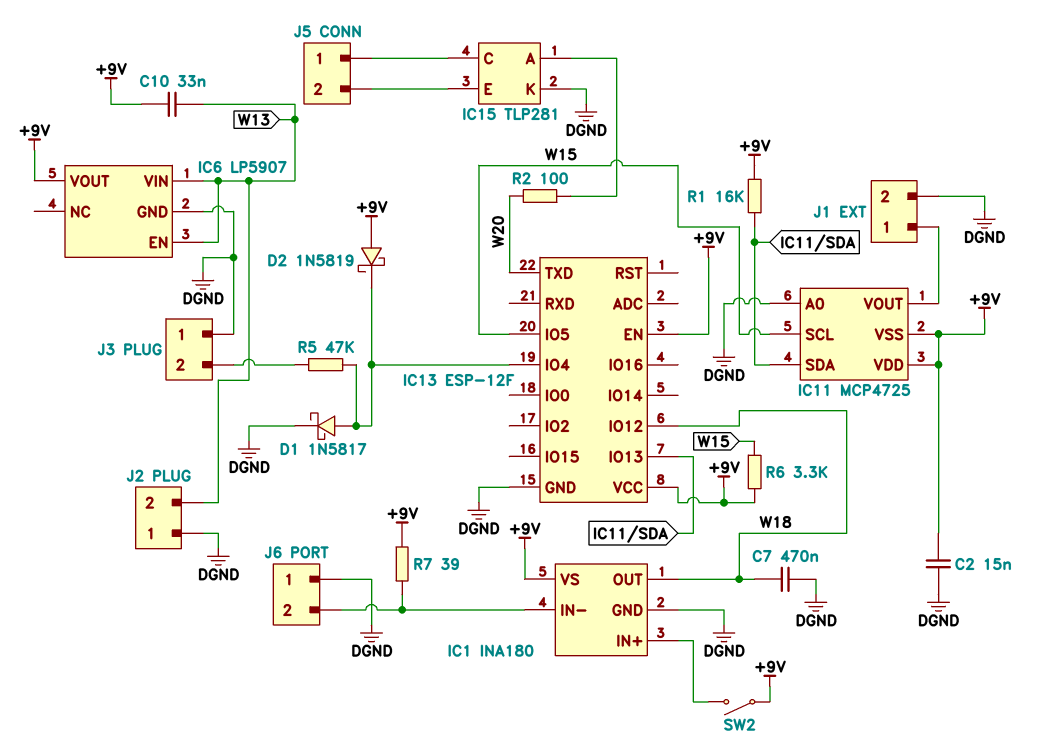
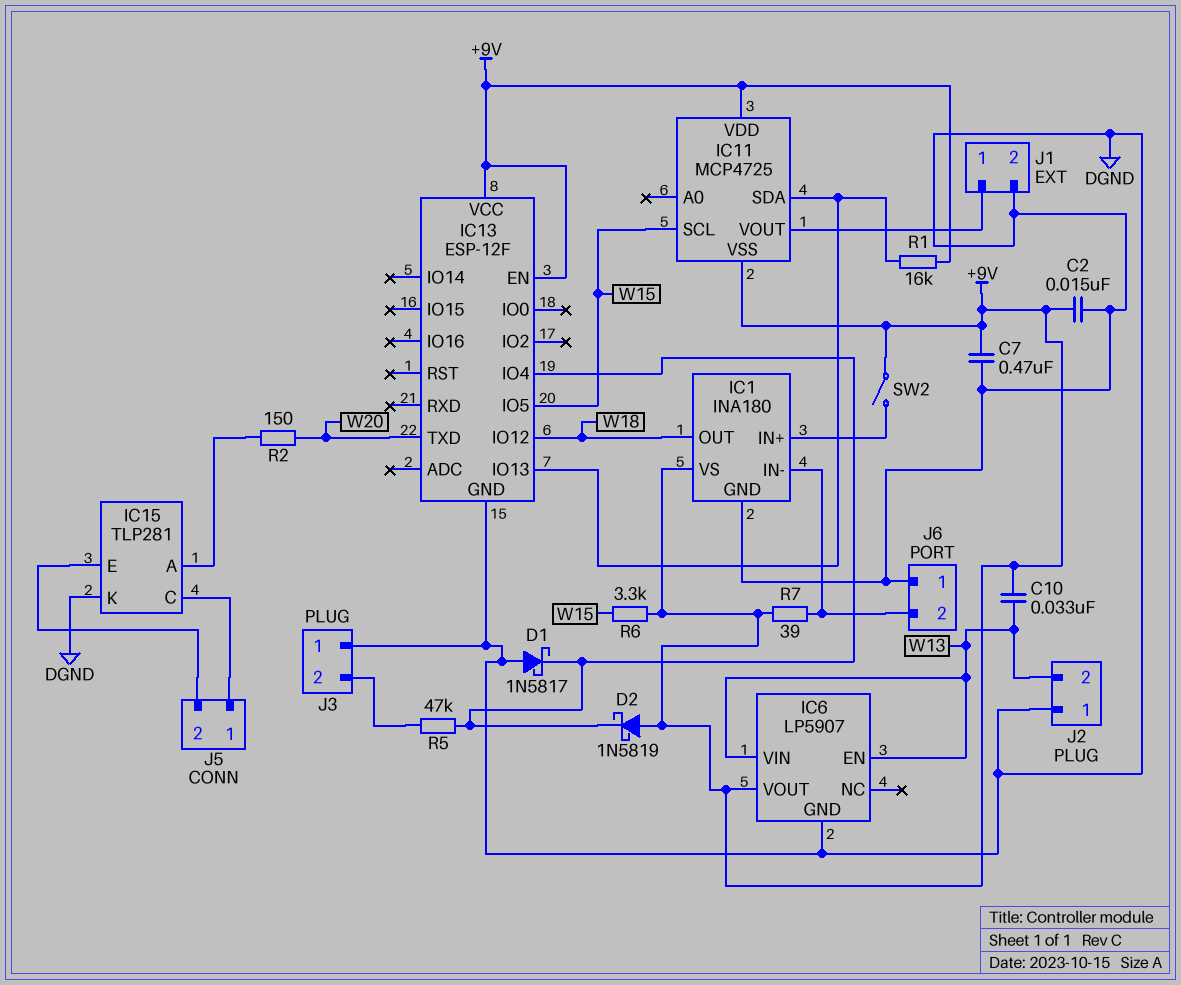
C7: 470nF (DGND, W18) -> 470nF (+9V, DGND)
D1: schottky 1N5817 (A IC13/IO4, K DGND) -> schottky 1N5817 (A DGND, K IC13/IO4)
IC11 pin A0: DGND -> none
R2: 100 (IC15/A, W20) -> 150 (IC15/A, W20)

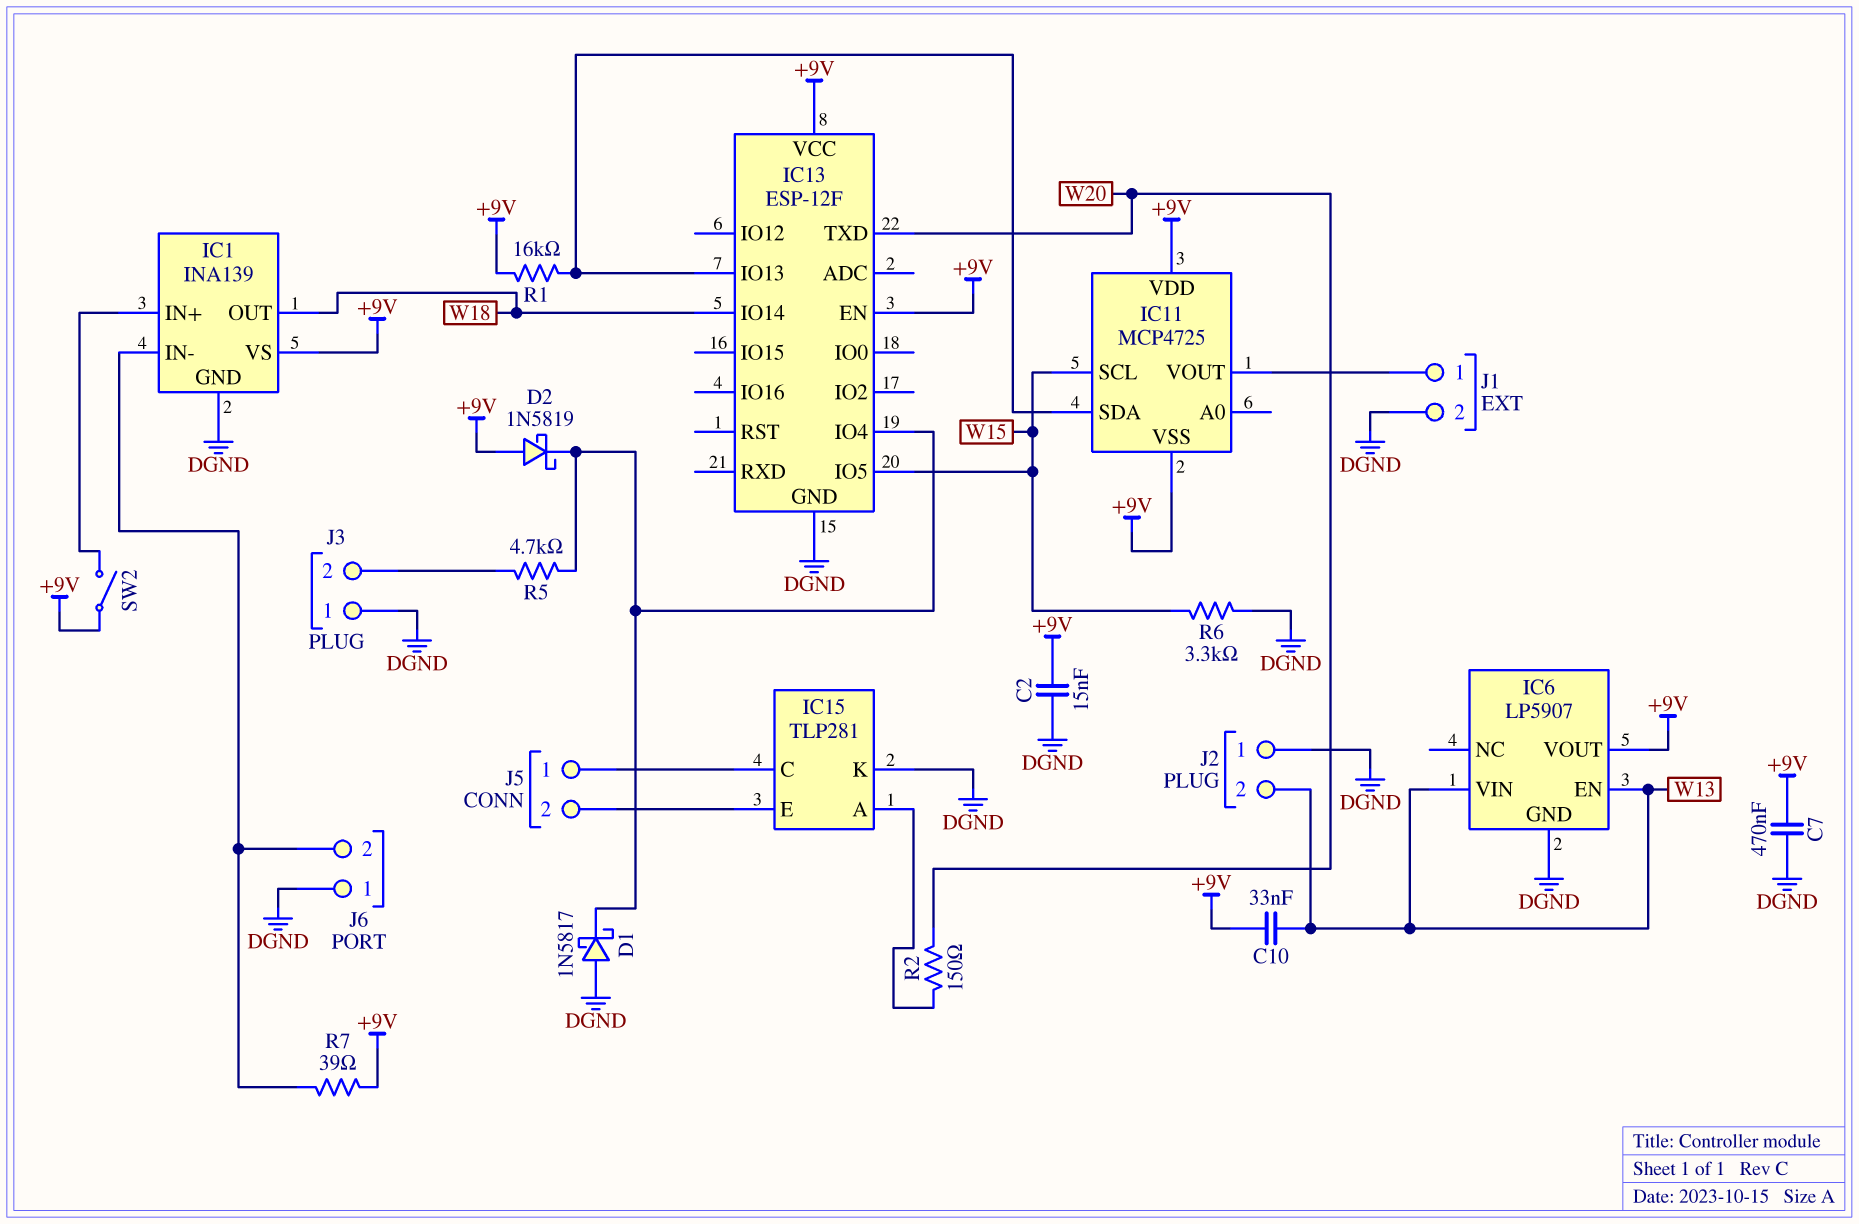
IC1: INA180 -> INA139
IC13 pin IO12: W18 -> none
IC13 pin IO14: none -> W18
R5: 47k (IC13/IO4, J3/2) -> 4.7k (IC13/IO4, J3/2)
R6: 3.3k (+9V, W15) -> 3.3k (DGND, W15)

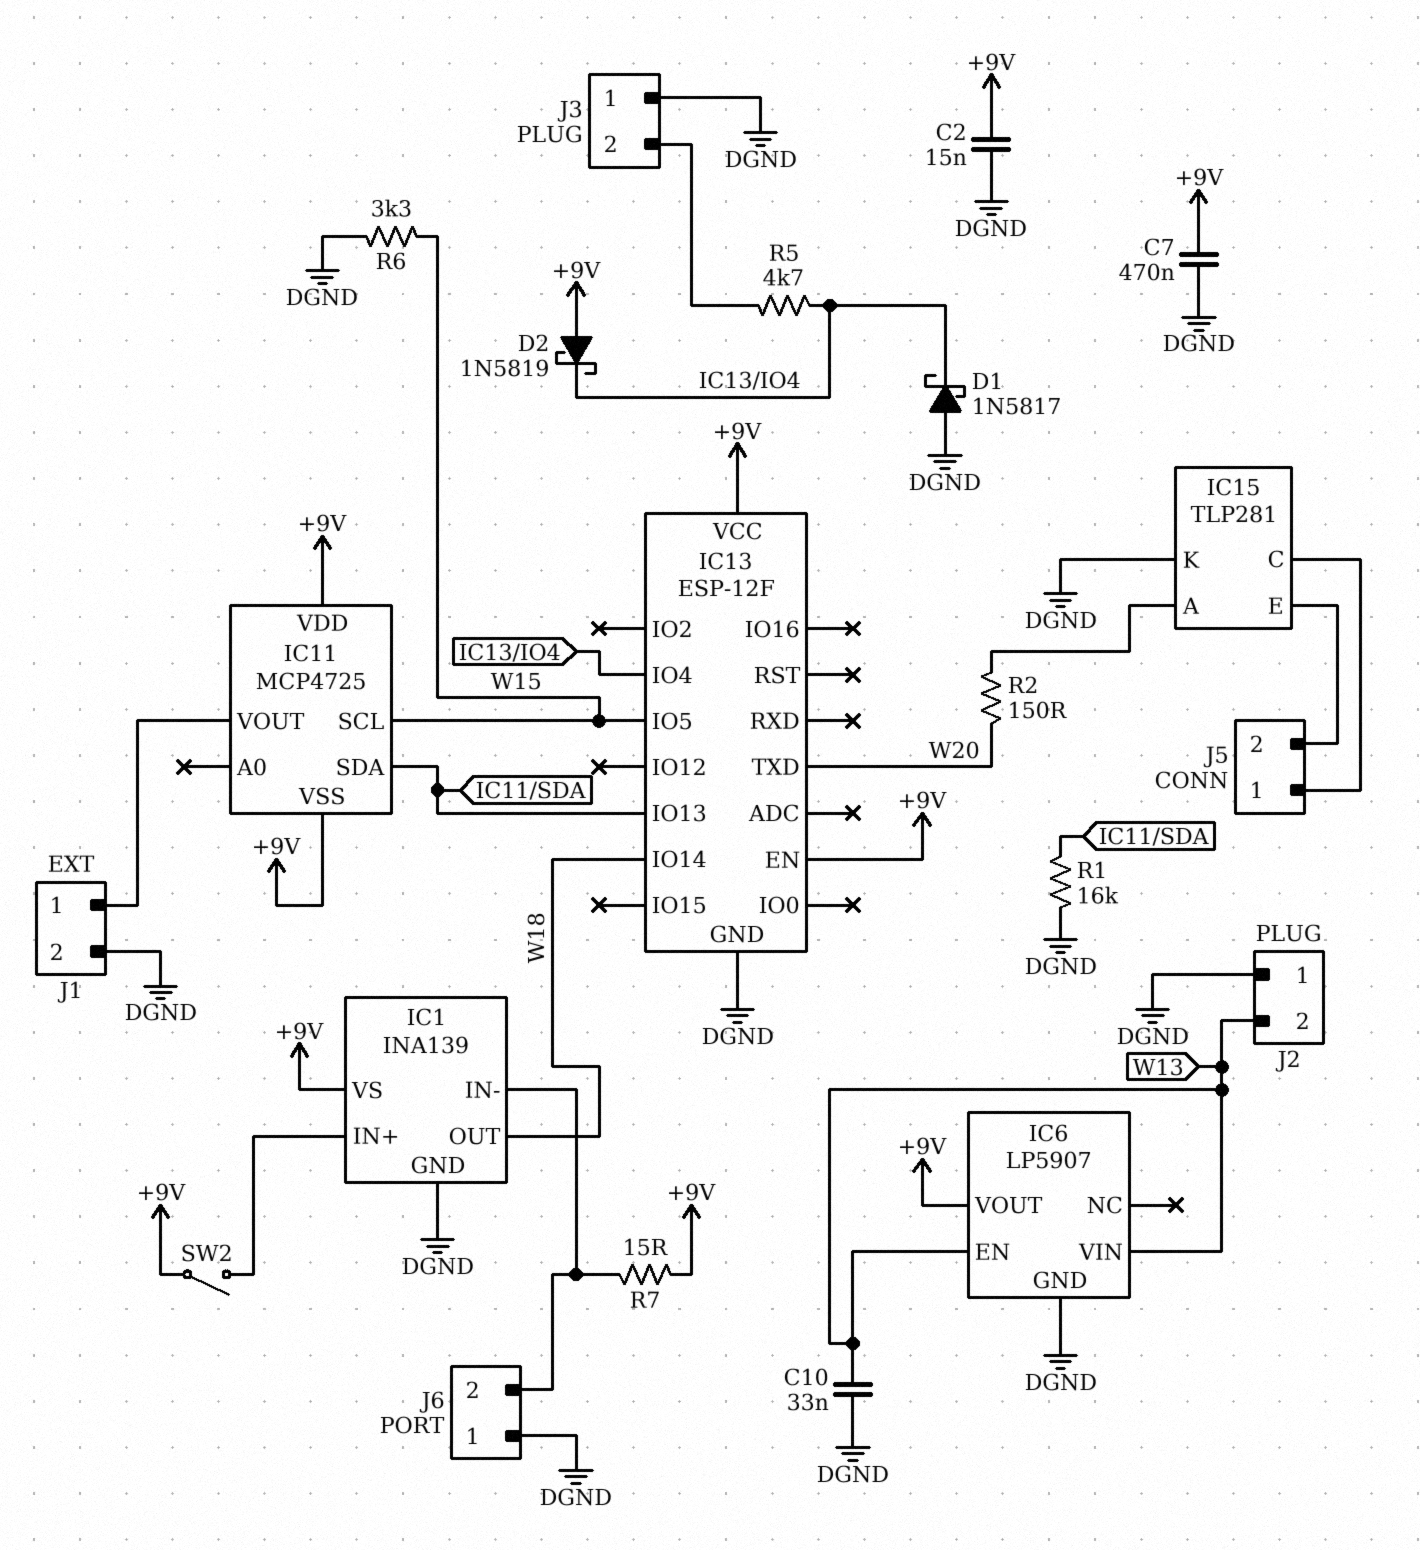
C10: 33nF (+9V, W13) -> 33nF (DGND, W13)
R1: 16k (+9V, IC11/SDA) -> 16k (DGND, IC11/SDA)
R7: 39 (+9V, IC1/IN-) -> 15 (+9V, IC1/IN-)

